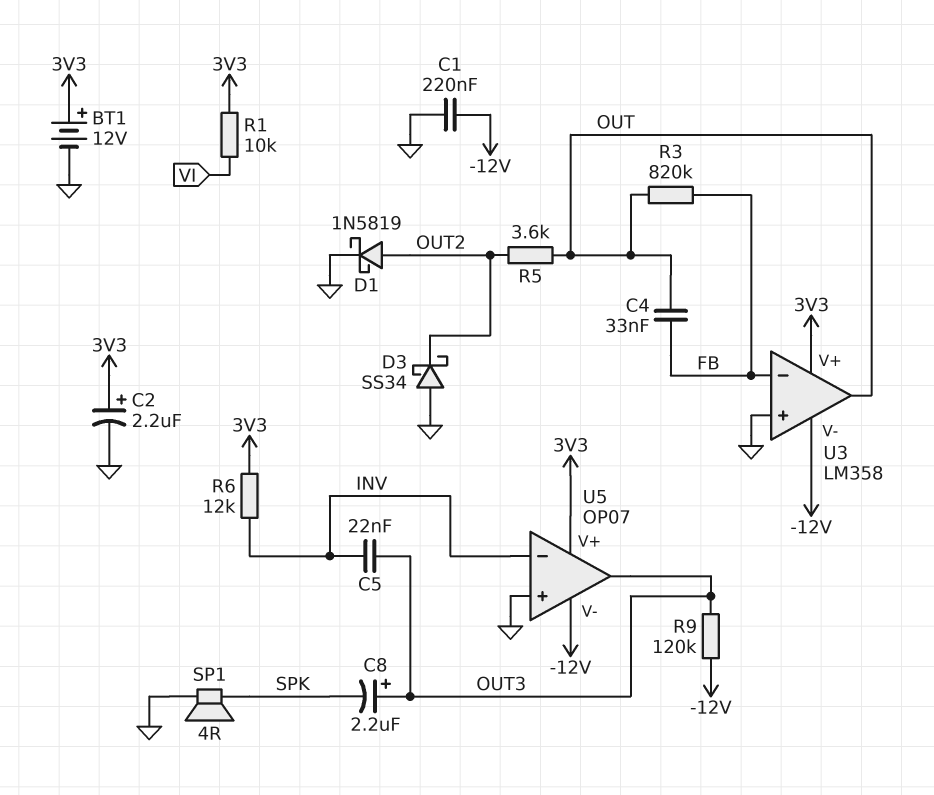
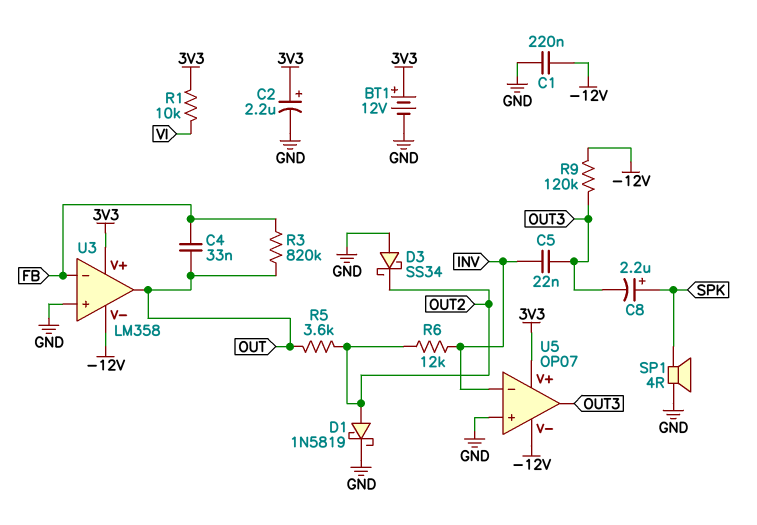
C8: 2.2uF (plus OUT3, minus SPK) -> 2.2uF (plus SPK, minus OUT3)
R6: 12k (3V3, INV) -> 12k (INV, OUT2)

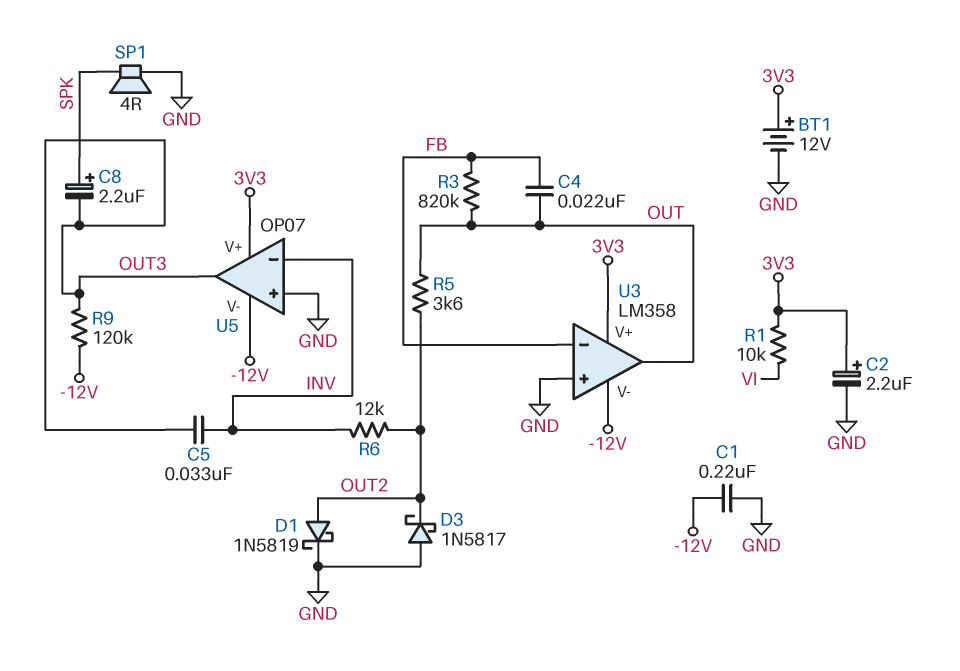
C4: 33nF (FB, OUT) -> 22nF (FB, OUT)
C5: 22nF (INV, OUT3) -> 33nF (INV, OUT3)
D3: schottky SS34 (A GND, K OUT2) -> schottky 1N5817 (A GND, K OUT2)

